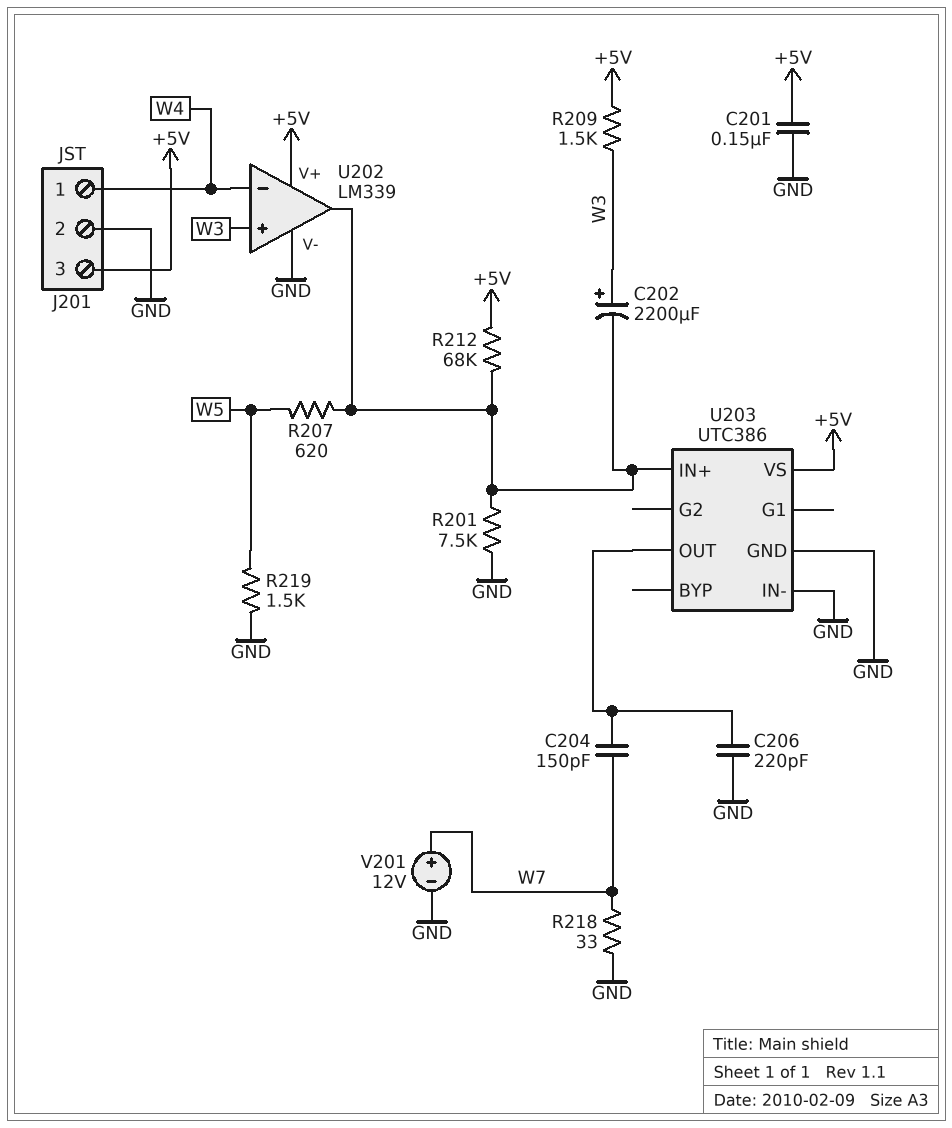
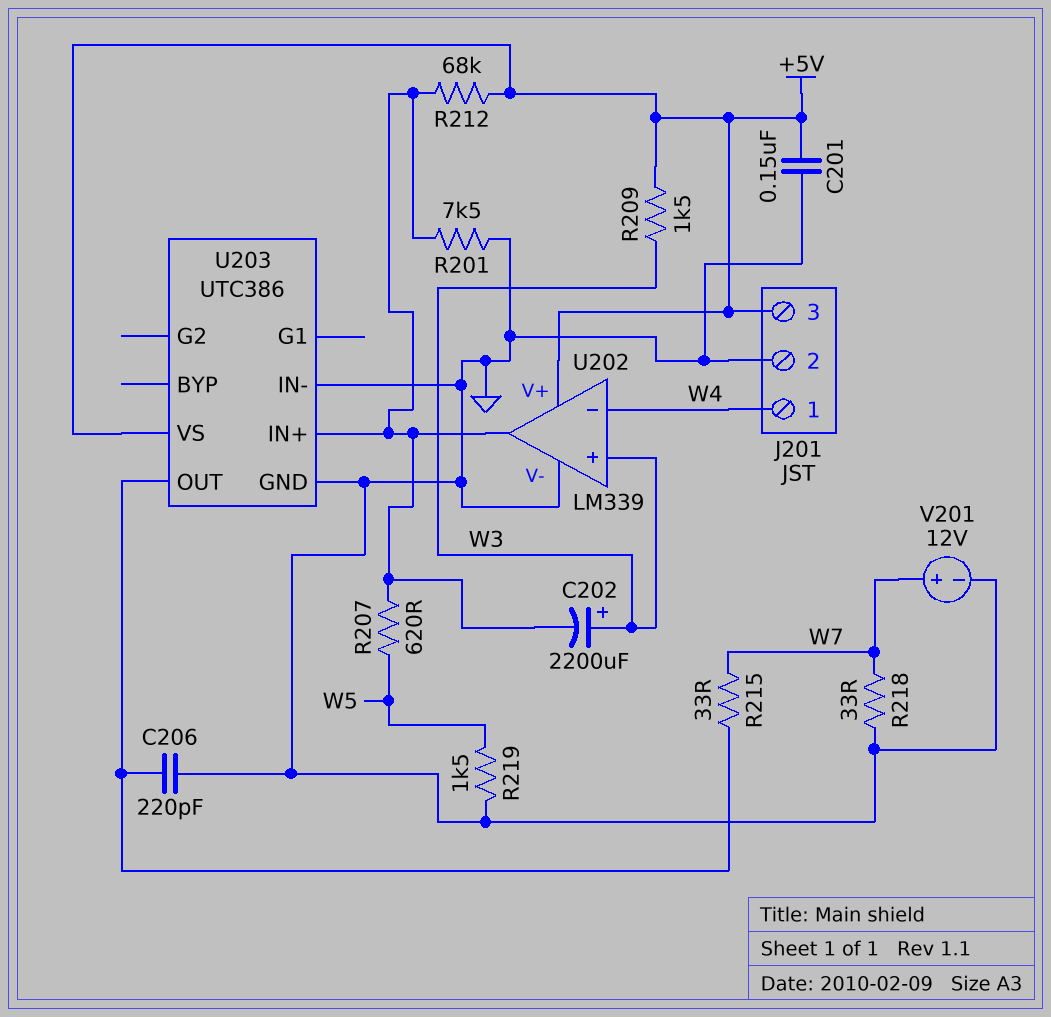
C204: 150pF (U203/OUT, W7) -> none
R215: none -> 33 (U203/OUT, W7)

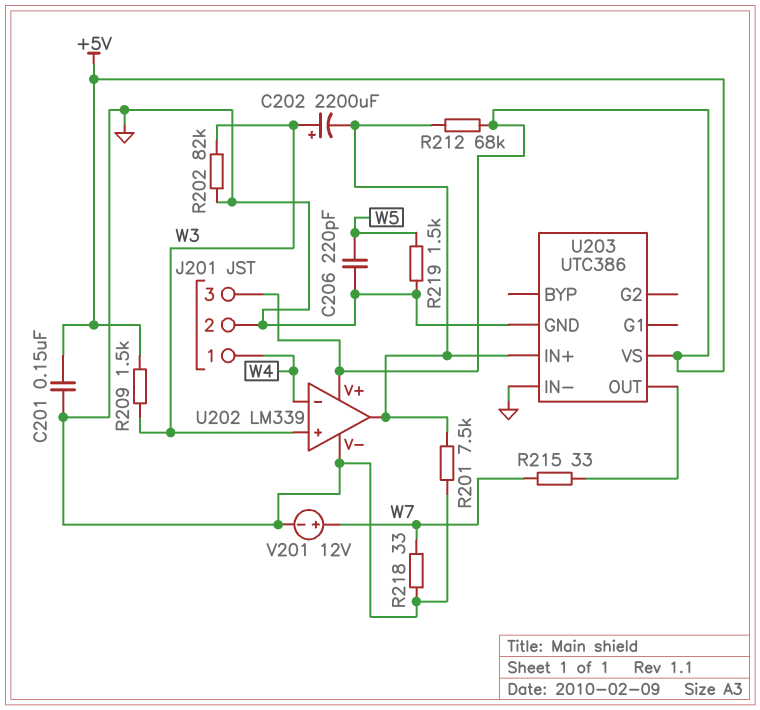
C206: 220pF (GND, U203/OUT) -> 220pF (GND, W5)
R202: none -> 82k (GND, W3)
R207: 620 (U202/out, W5) -> none

